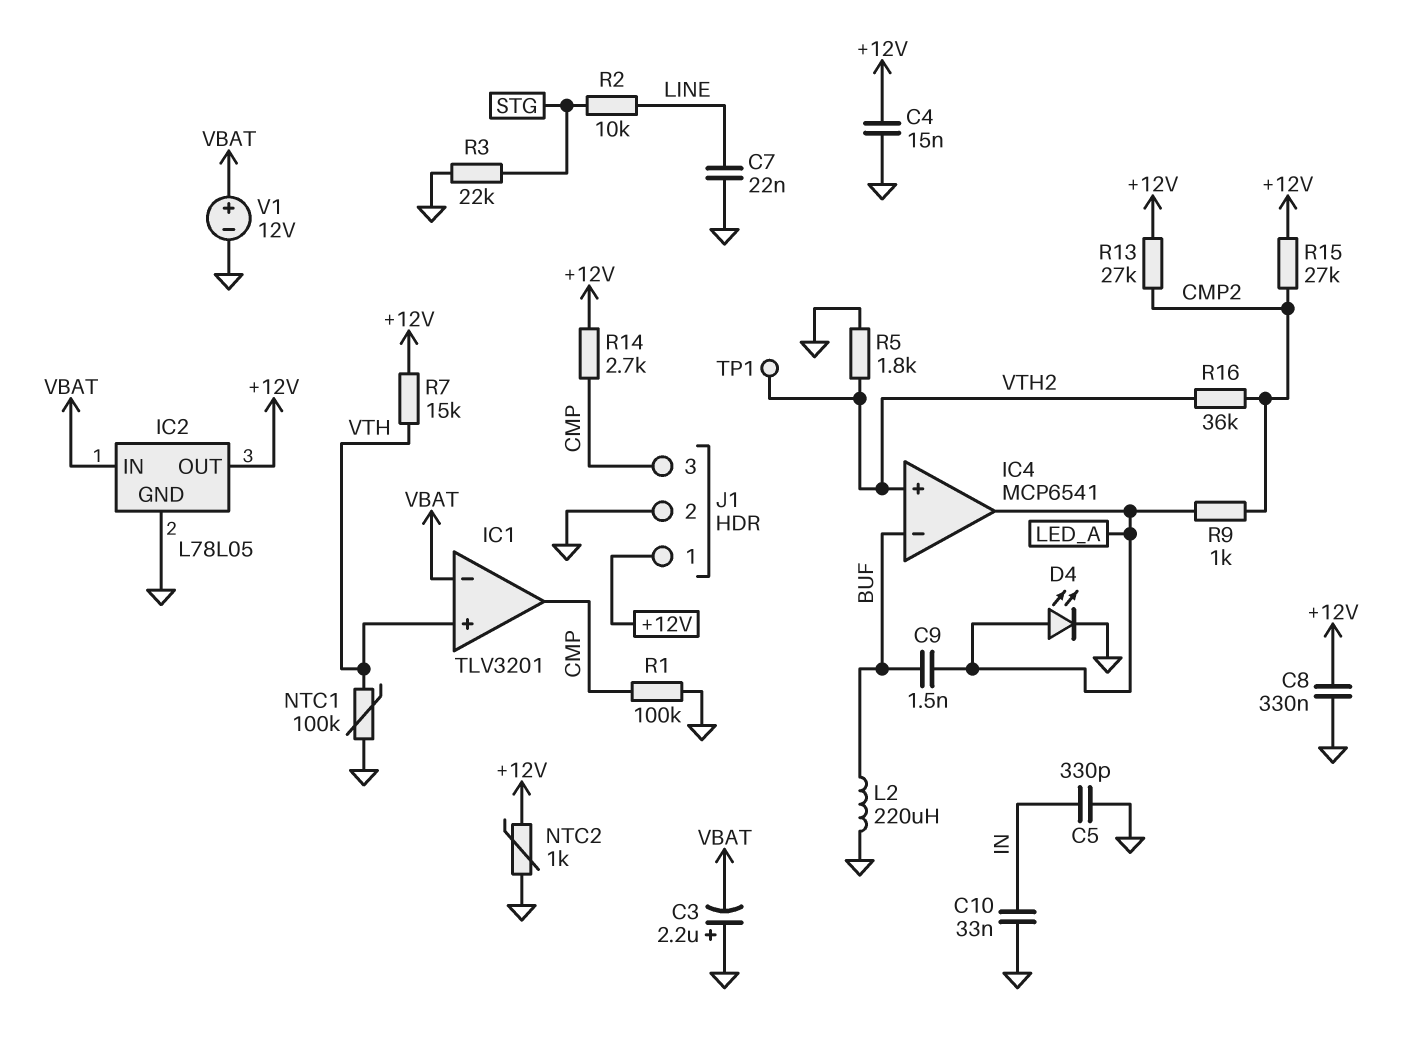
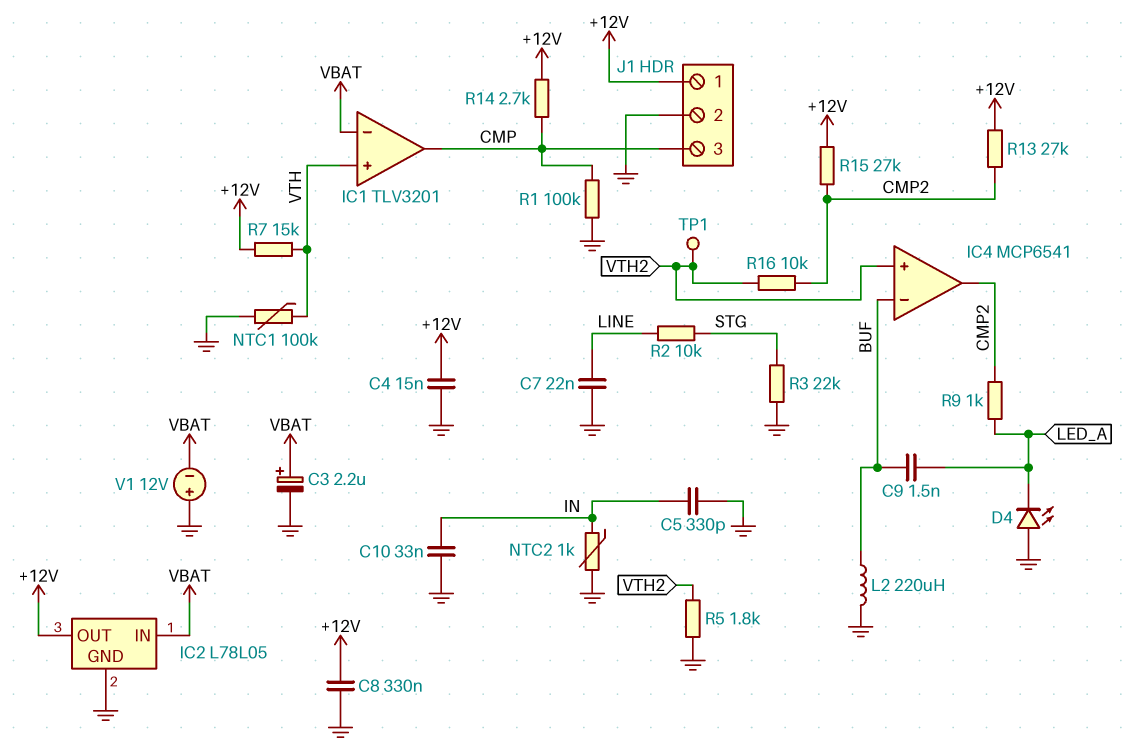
C3: 2.2uF (plus GND, minus VBAT) -> 2.2uF (plus VBAT, minus GND)
D4: LED (A LED_A, K GND) -> LED (A GND, K LED_A)
IC4 pin out: LED_A -> CMP2
NTC2: 1k (+12V, GND) -> 1k (GND, IN)
R16: 36k (CMP2, VTH2) -> 10k (CMP2, VTH2)
V1: 12V (plus VBAT, minus GND) -> 12V (plus GND, minus VBAT)

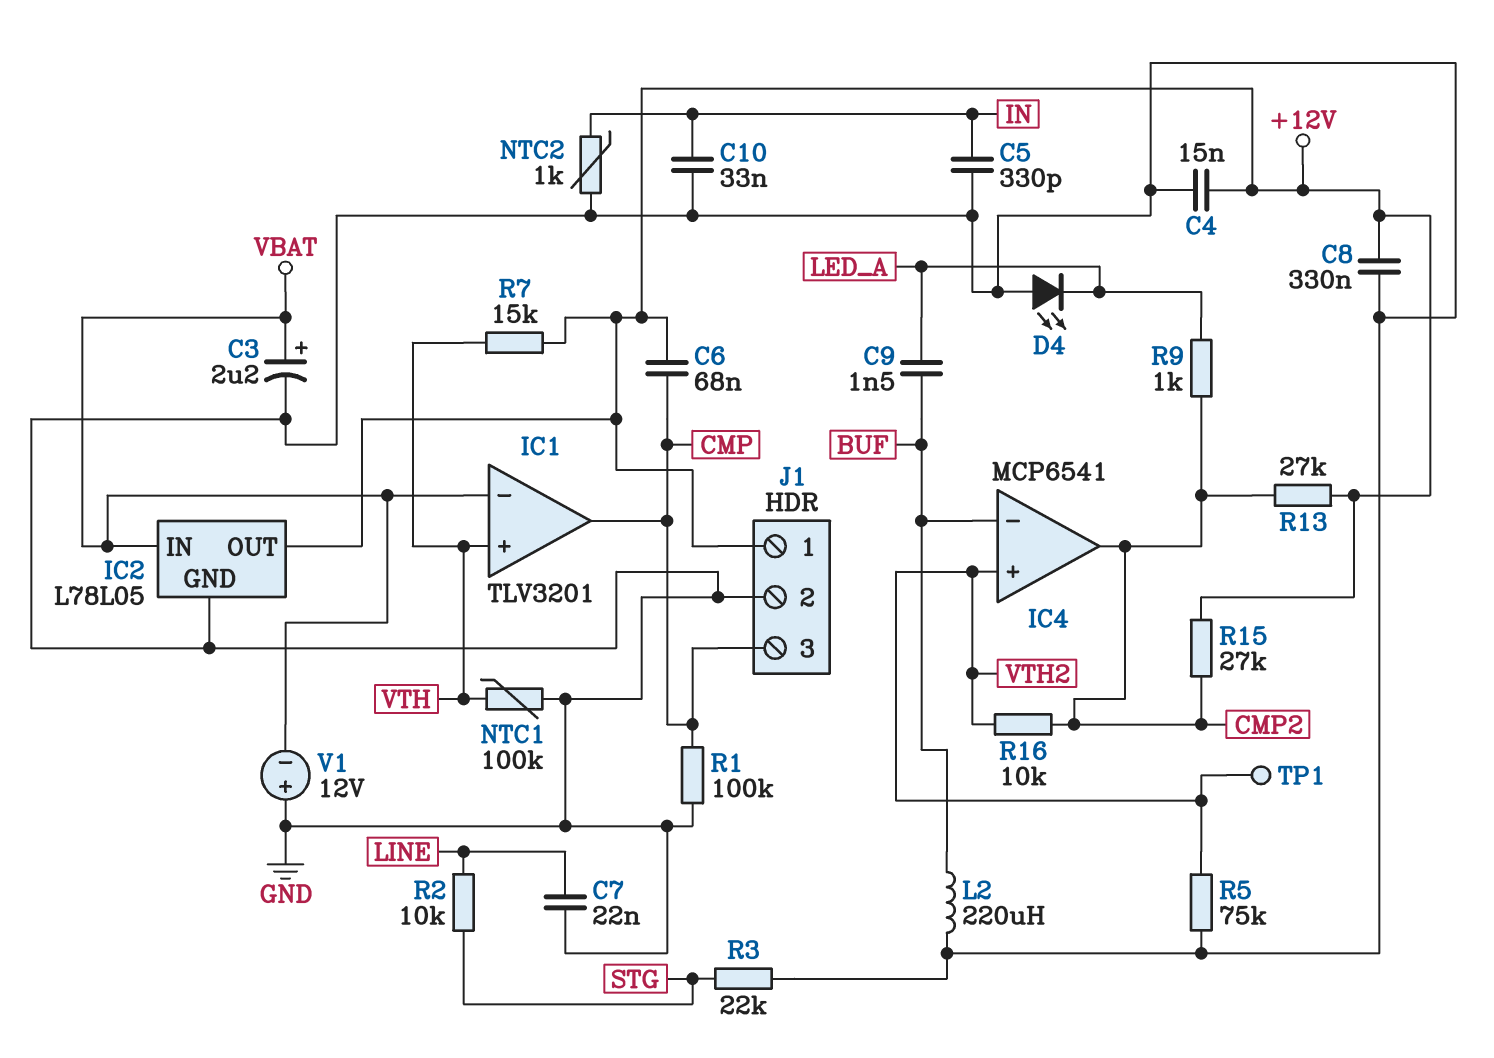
C6: none -> 68nF (+12V, CMP)
R5: 1.8k (GND, VTH2) -> 75k (GND, VTH2)
R14: 2.7k (+12V, CMP) -> none

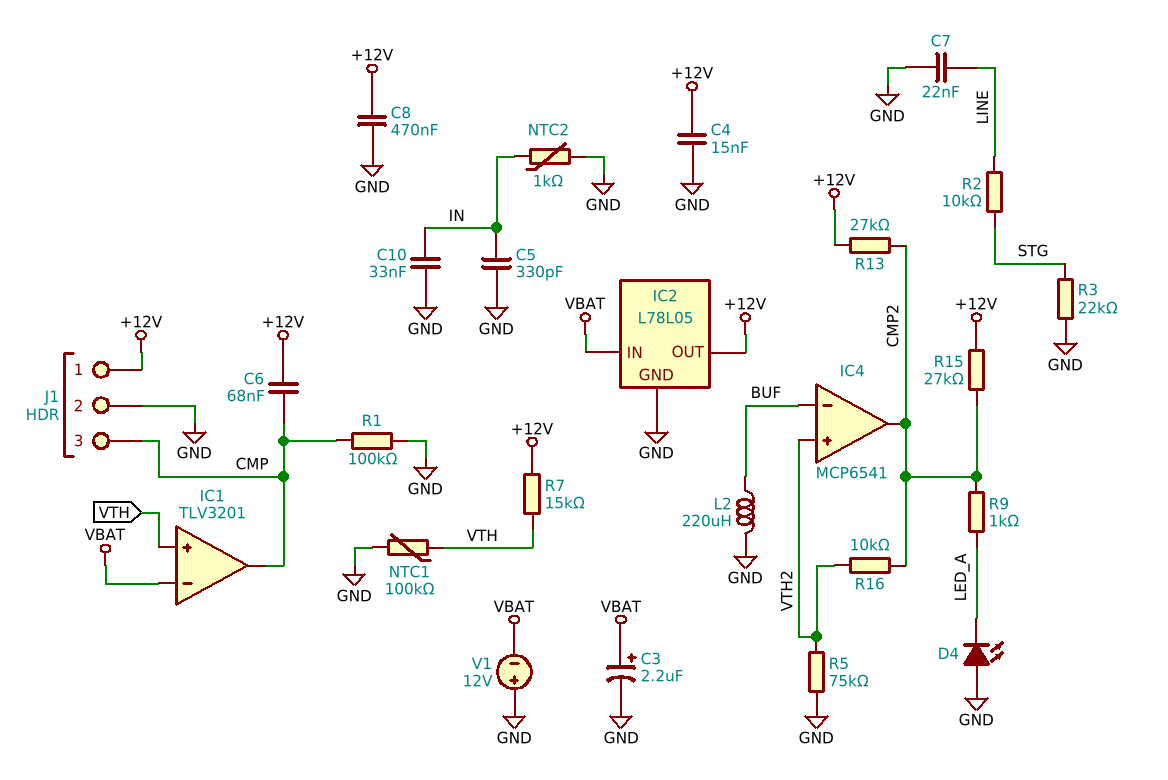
C8: 330nF (+12V, GND) -> 470nF (+12V, GND)
C9: 1.5nF (BUF, LED_A) -> none
TP1: test point (VTH2) -> none

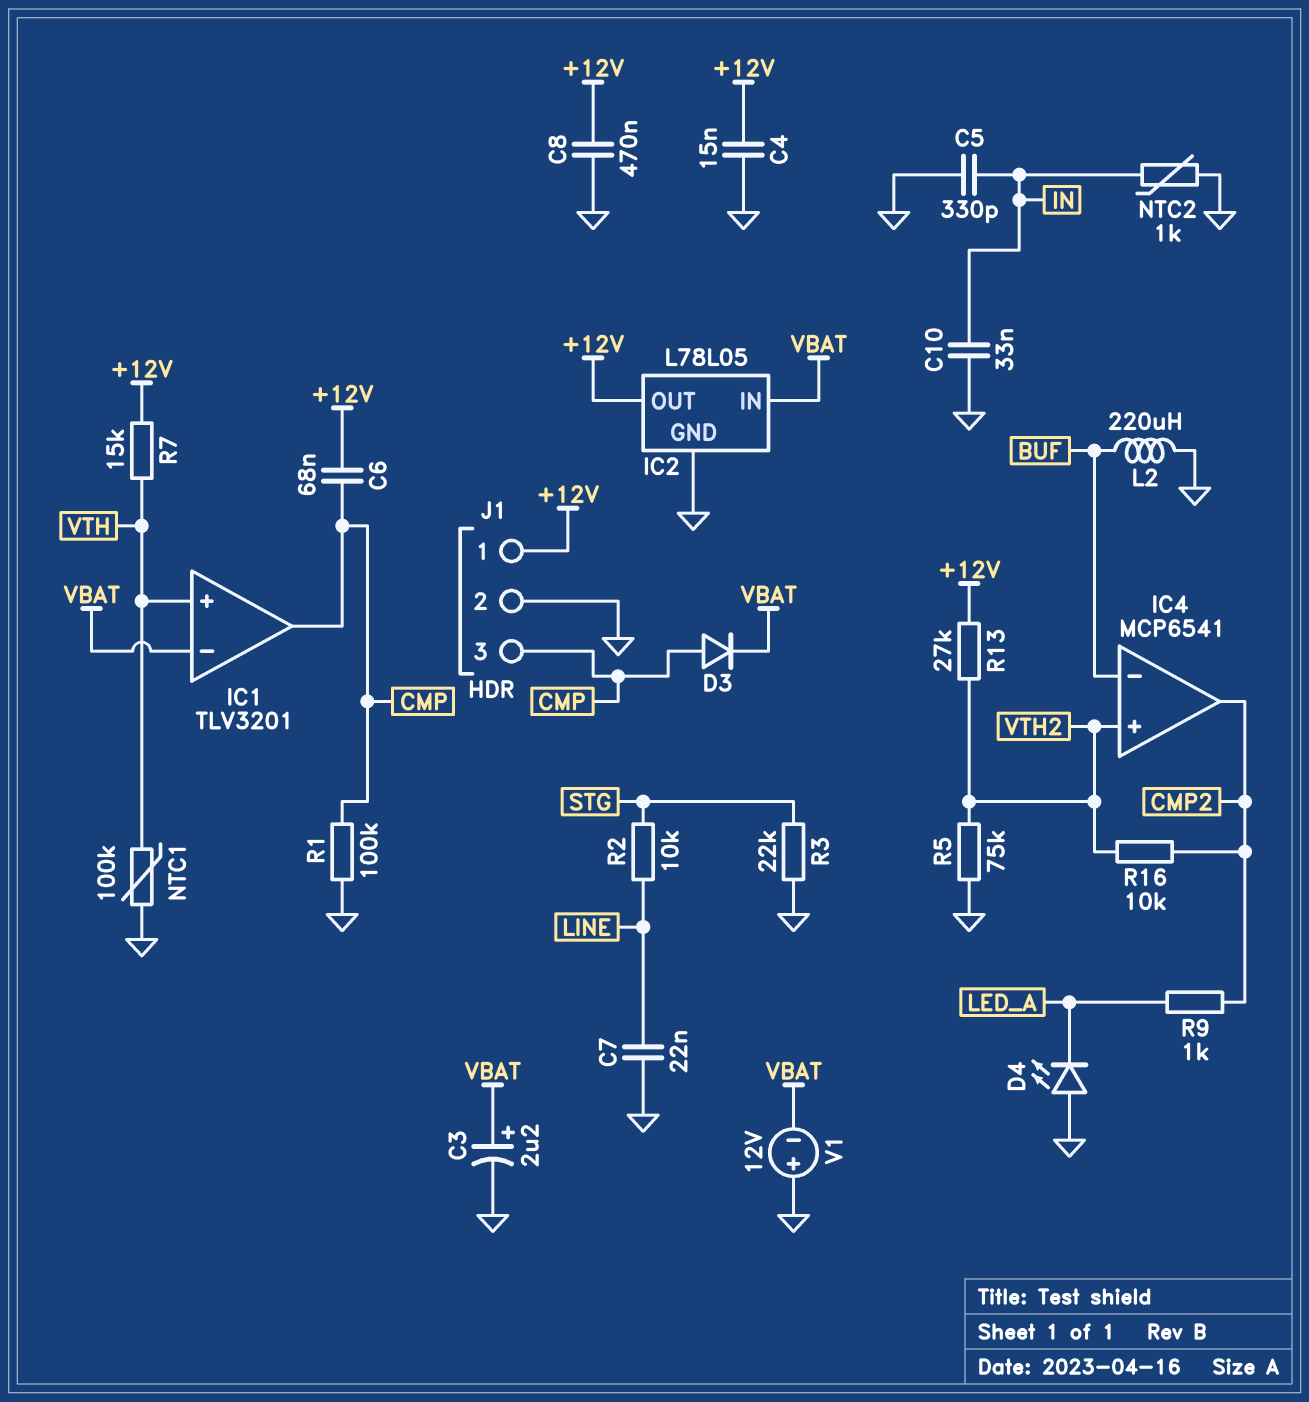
D3: none -> diode (A CMP, K VBAT)
R13: 27k (+12V, CMP2) -> 27k (+12V, VTH2)
R15: 27k (+12V, CMP2) -> none

